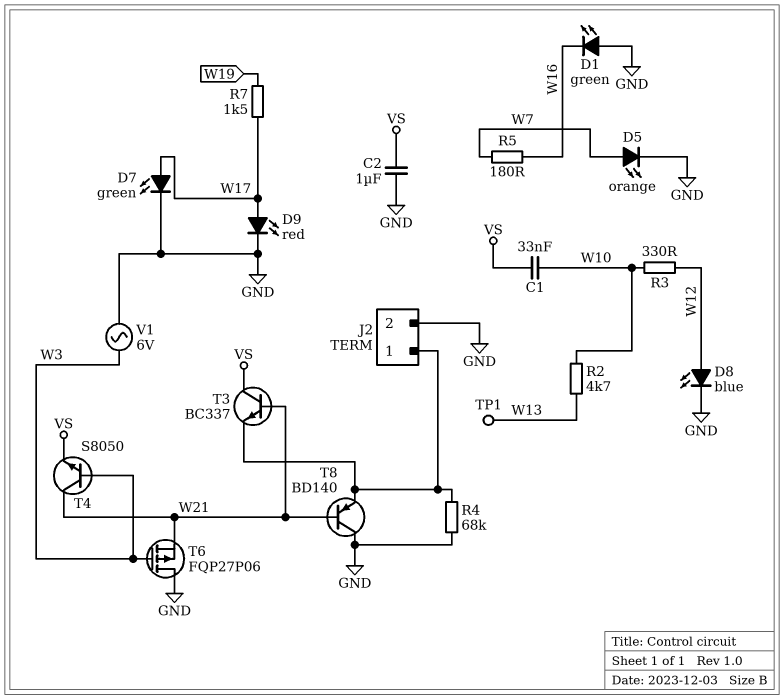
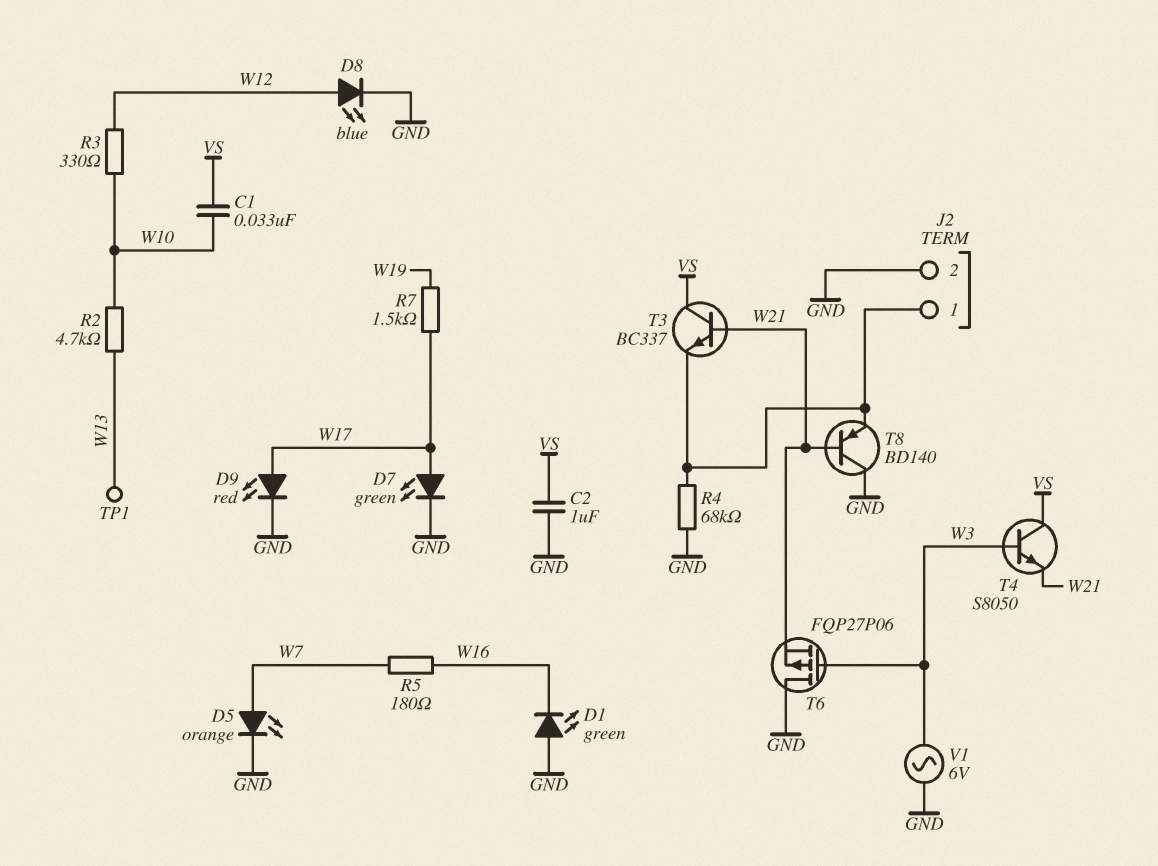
T4: NPN S8050 (B W3, C W21, E VS) -> NPN S8050 (B W3, C VS, E W21)

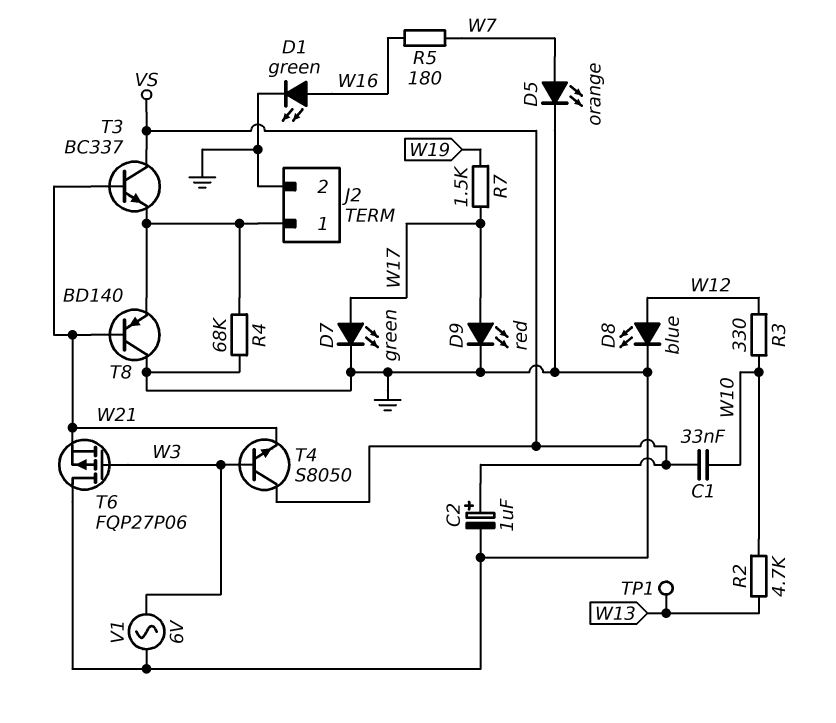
C2: 1uF (GND, VS) -> 1uF (plus VS, minus GND)
D1: LED green (A GND, K W16) -> LED green (A W16, K GND)

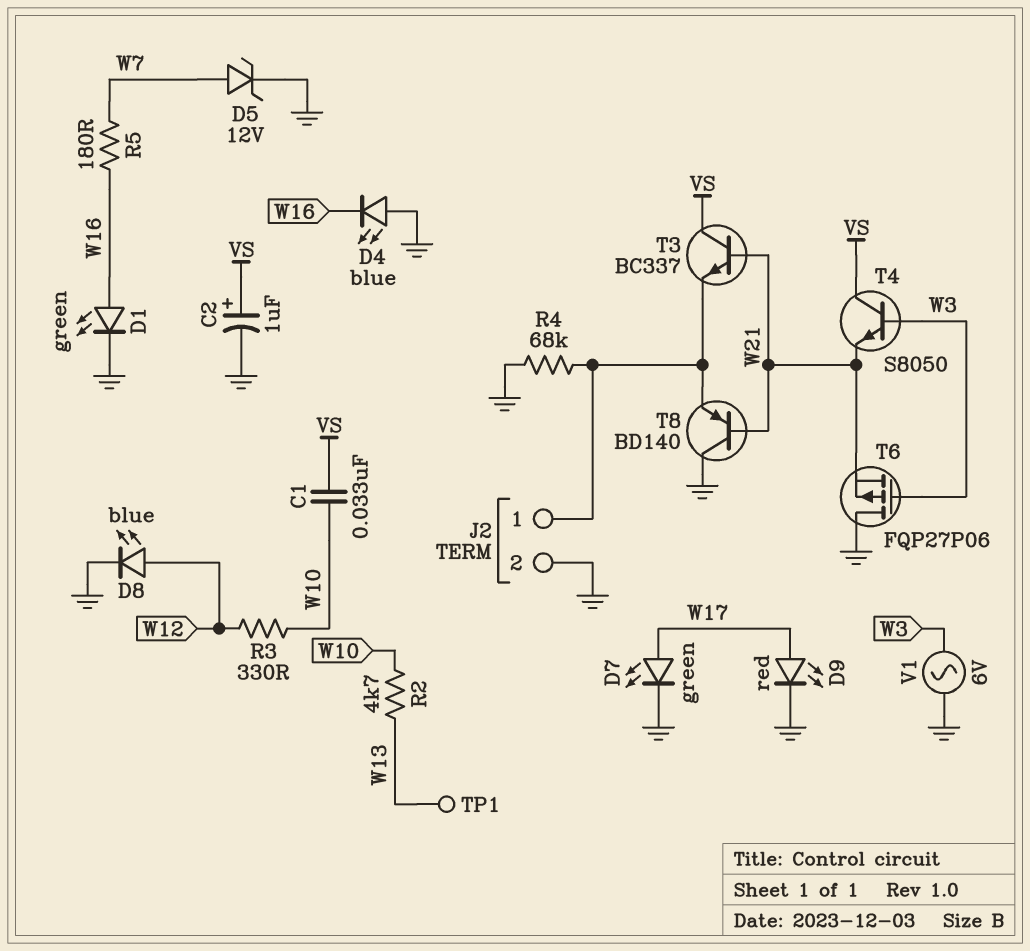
D4: none -> LED blue (A GND, K W16)
D5: LED orange (A W7, K GND) -> zener 12V (A W7, K GND)
R7: 1.5k (W17, W19) -> none

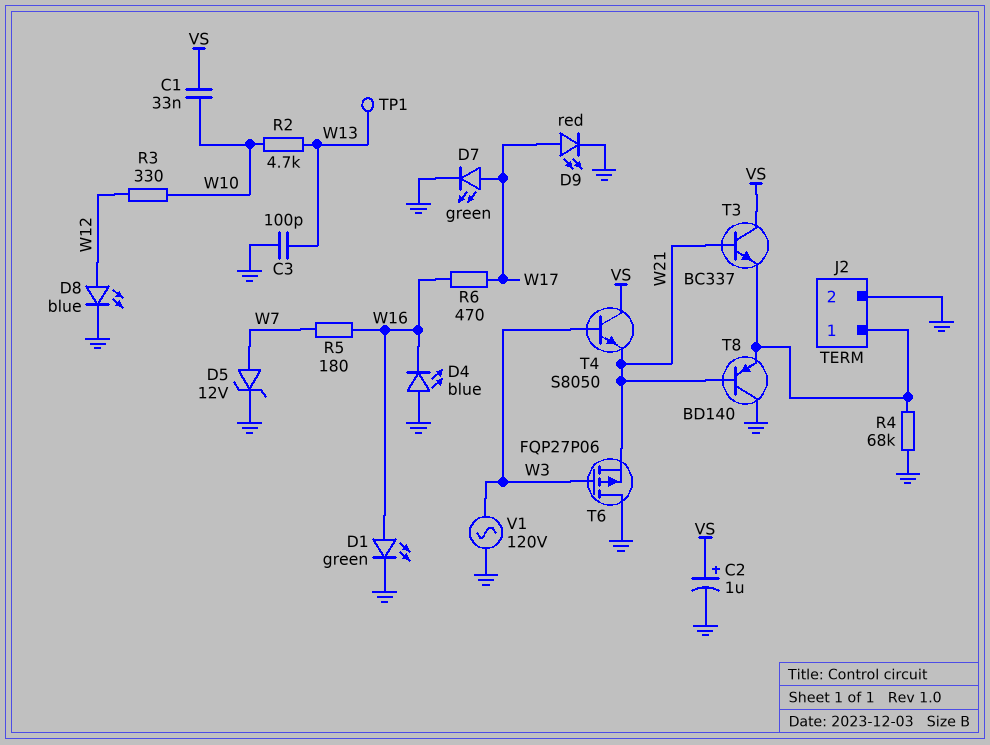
C3: none -> 100pF (GND, W13)
R6: none -> 470 (W16, W17)
V1: AC 6V (GND, W3) -> AC 120V (GND, W3)

